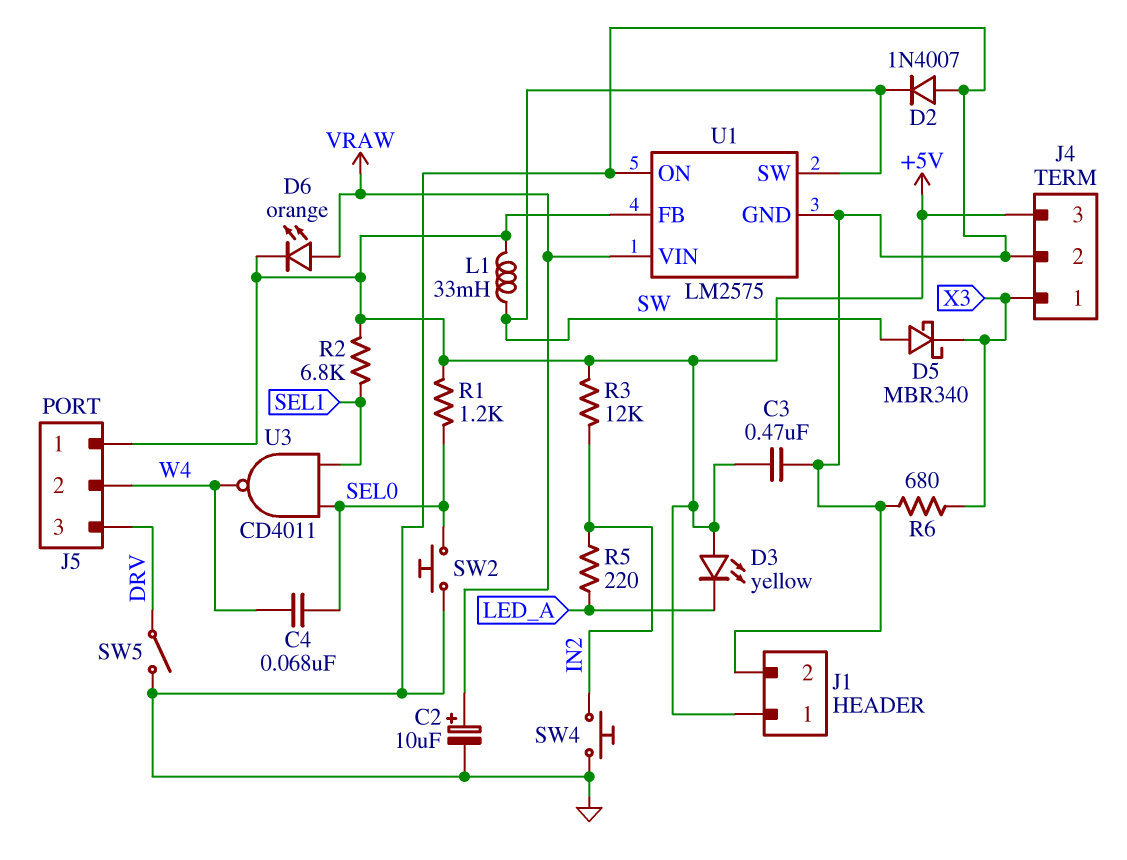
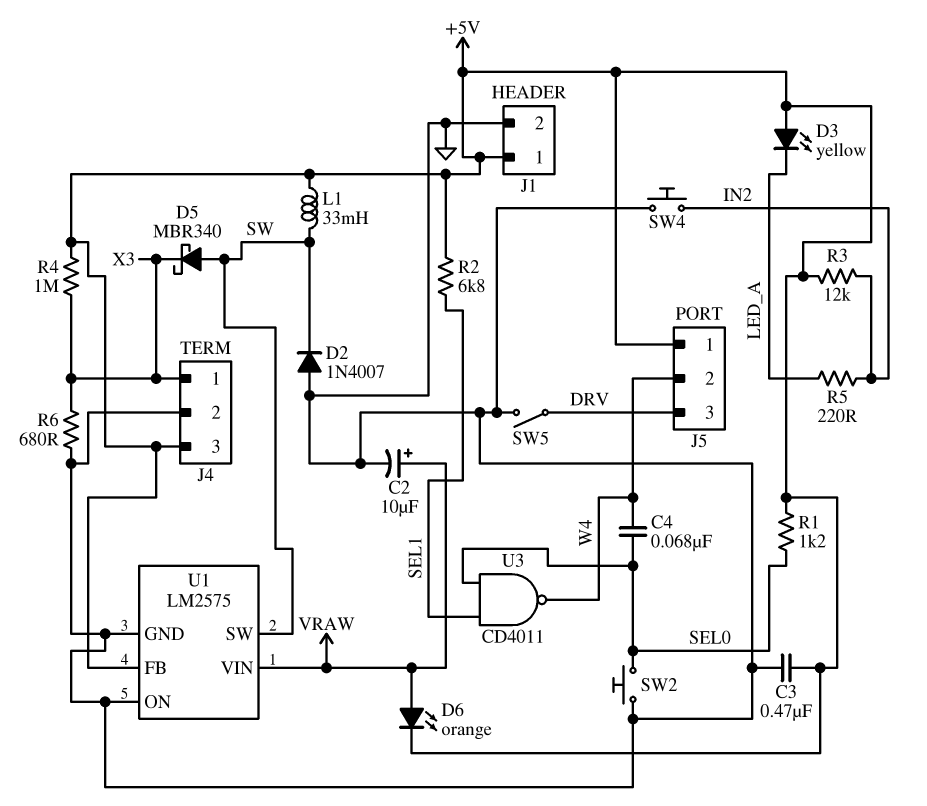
R4: none -> 1M (+5V, X3)

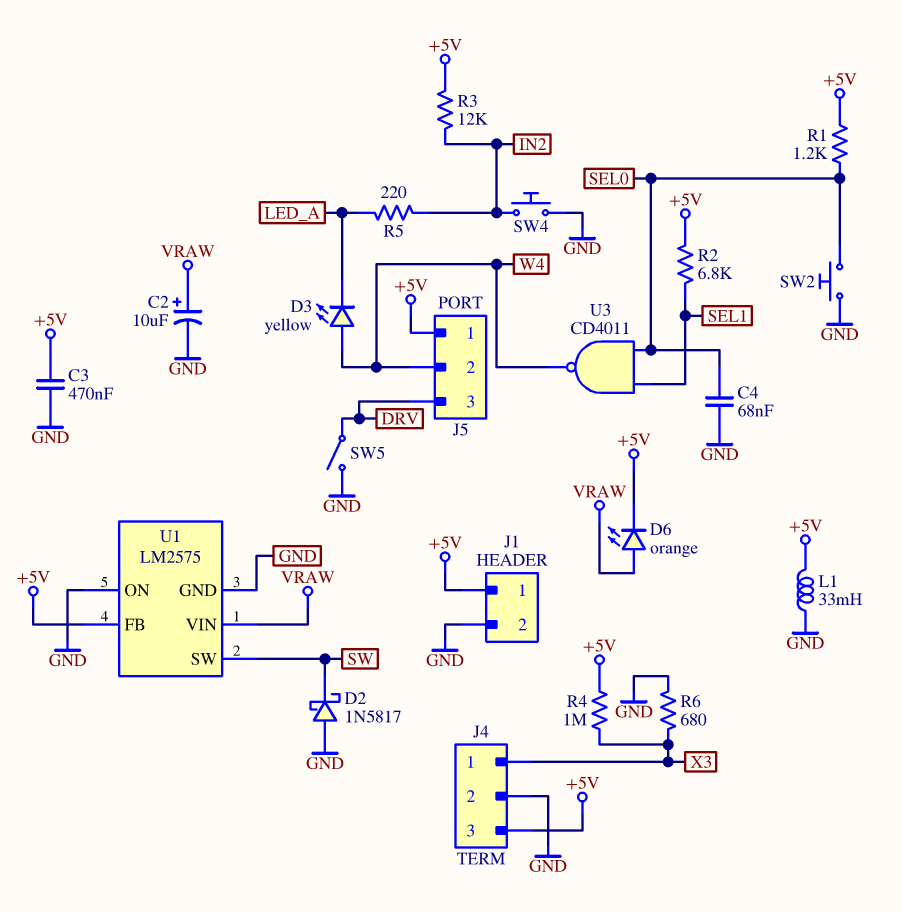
C4: 68nF (SEL0, W4) -> 68nF (GND, SEL0)
D2: diode 1N4007 (A GND, K SW) -> schottky 1N5817 (A GND, K SW)
D3: LED yellow (A +5V, K LED_A) -> LED yellow (A W4, K LED_A)
D5: schottky MBR340 (A SW, K X3) -> none
L1: 33mH (+5V, SW) -> 33mH (+5V, GND)

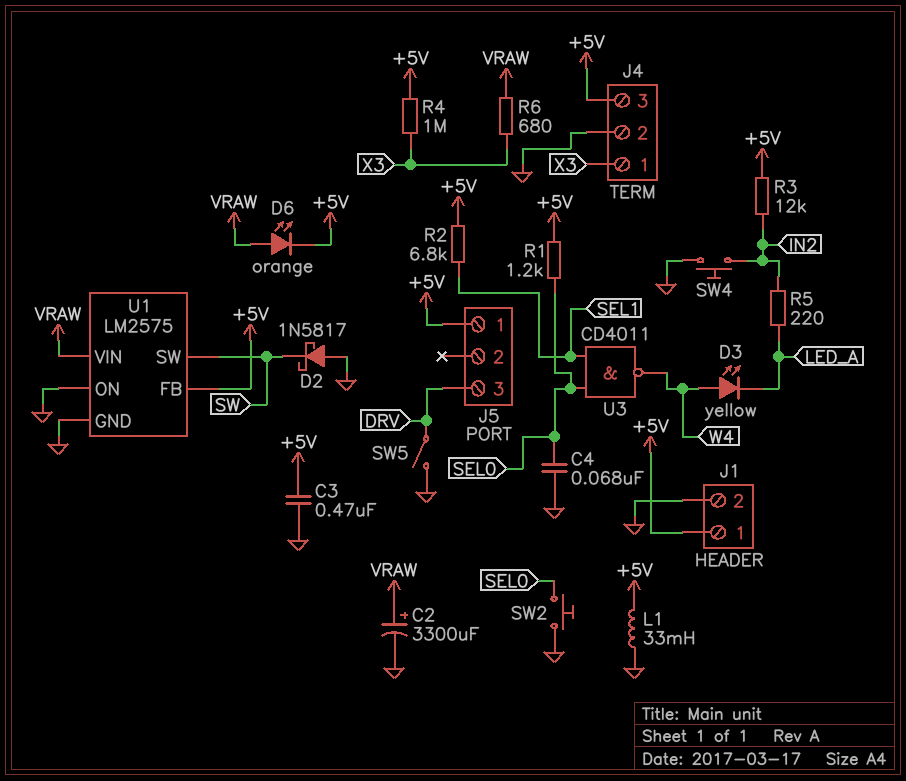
C2: 10uF (plus VRAW, minus GND) -> 3300uF (plus VRAW, minus GND)
J5 pin 2: W4 -> none
R6: 680 (GND, X3) -> 680 (VRAW, X3)

